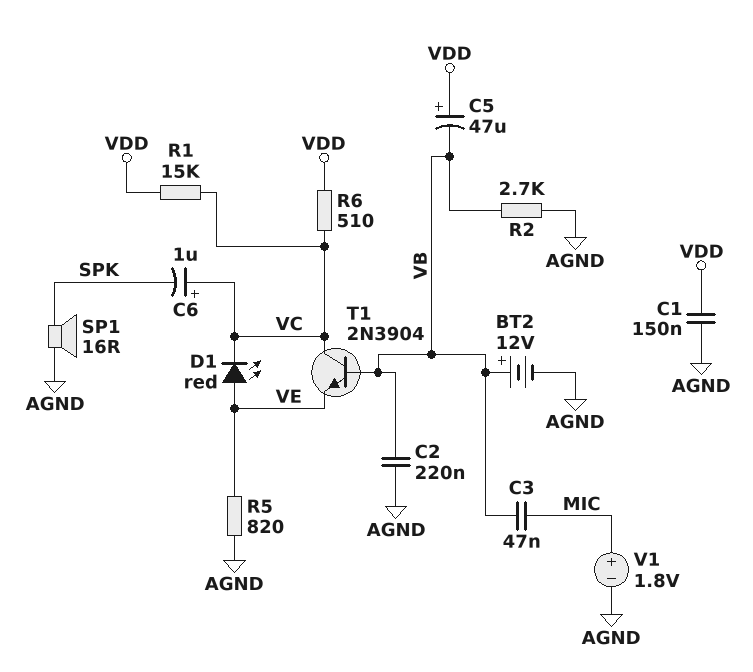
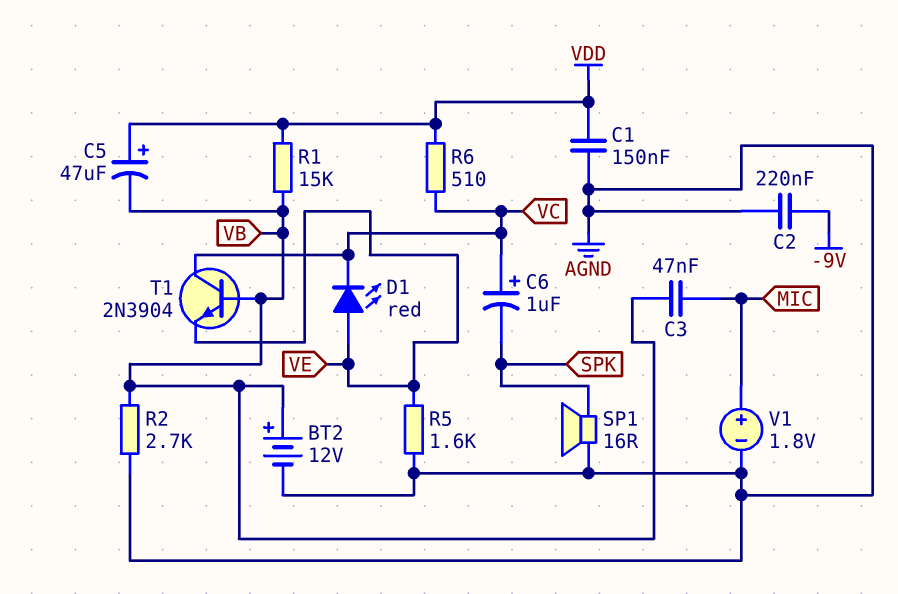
C2: 220nF (AGND, VB) -> 220nF (-9V, AGND)
R1: 15k (VC, VDD) -> 15k (VB, VDD)
R5: 820 (AGND, VE) -> 1.6k (AGND, VE)

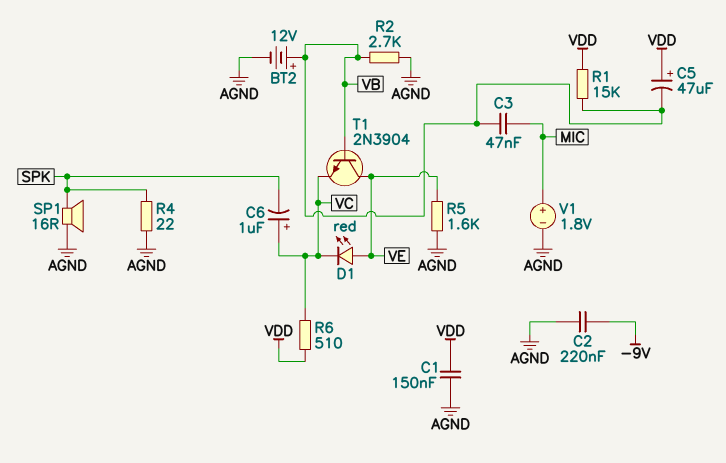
R4: none -> 22 (AGND, SPK)
T1: NPN 2N3904 (B VB, C VC, E VE) -> NPN 2N3904 (B VB, C VE, E VC)

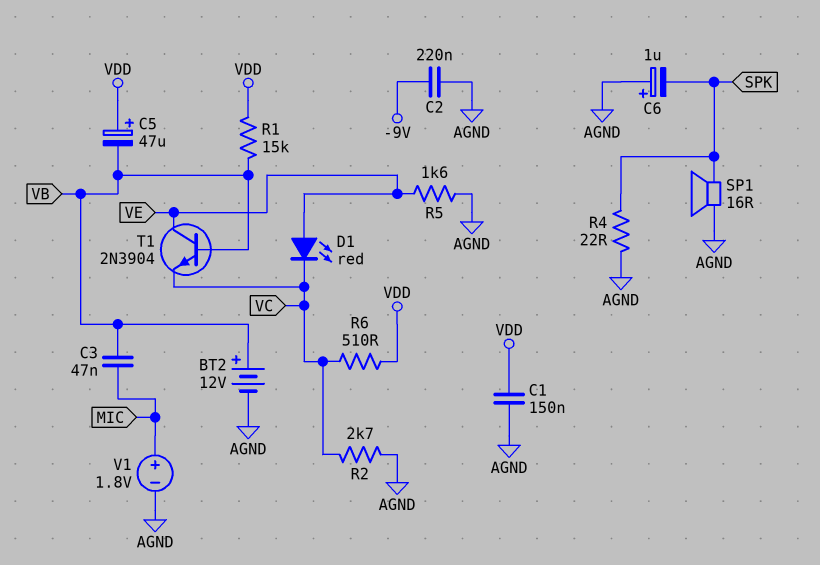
C6: 1uF (plus VC, minus SPK) -> 1uF (plus AGND, minus SPK)
R2: 2.7k (AGND, VB) -> 2.7k (AGND, VC)

